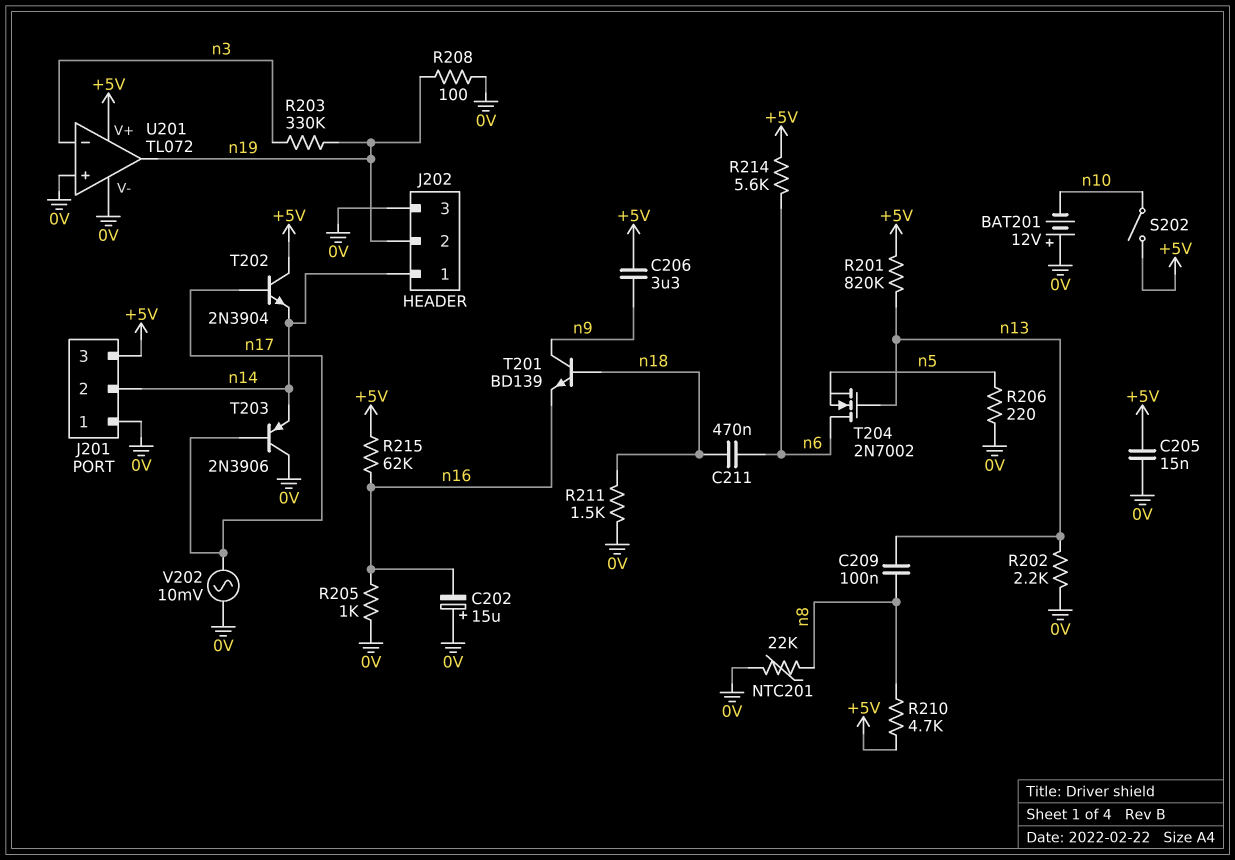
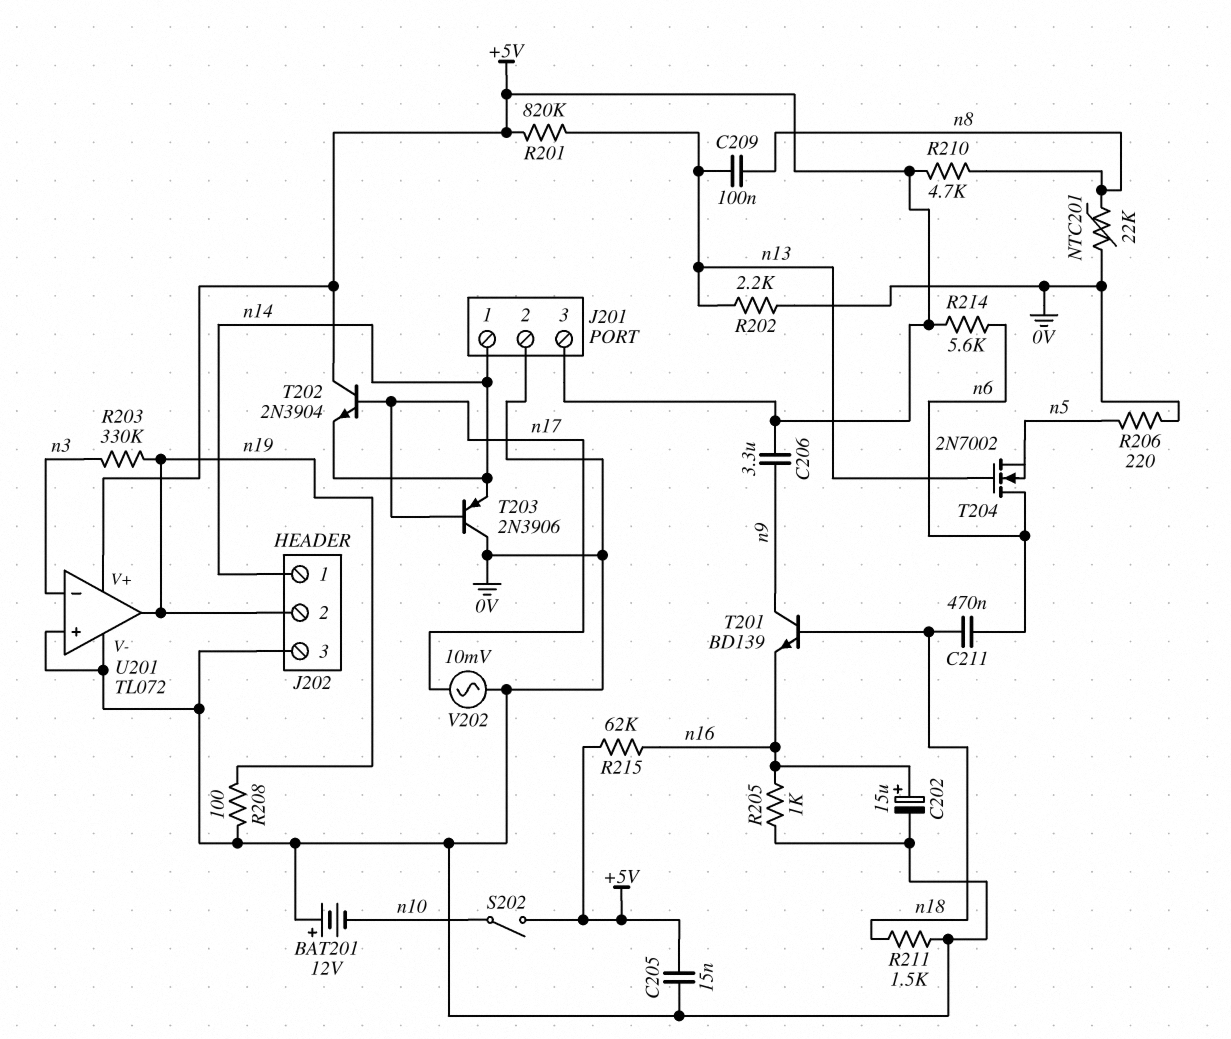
C202: 15uF (plus 0V, minus n16) -> 15uF (plus n16, minus 0V)
J201 pin 1: 0V -> n14
J201 pin 2: n14 -> 0V

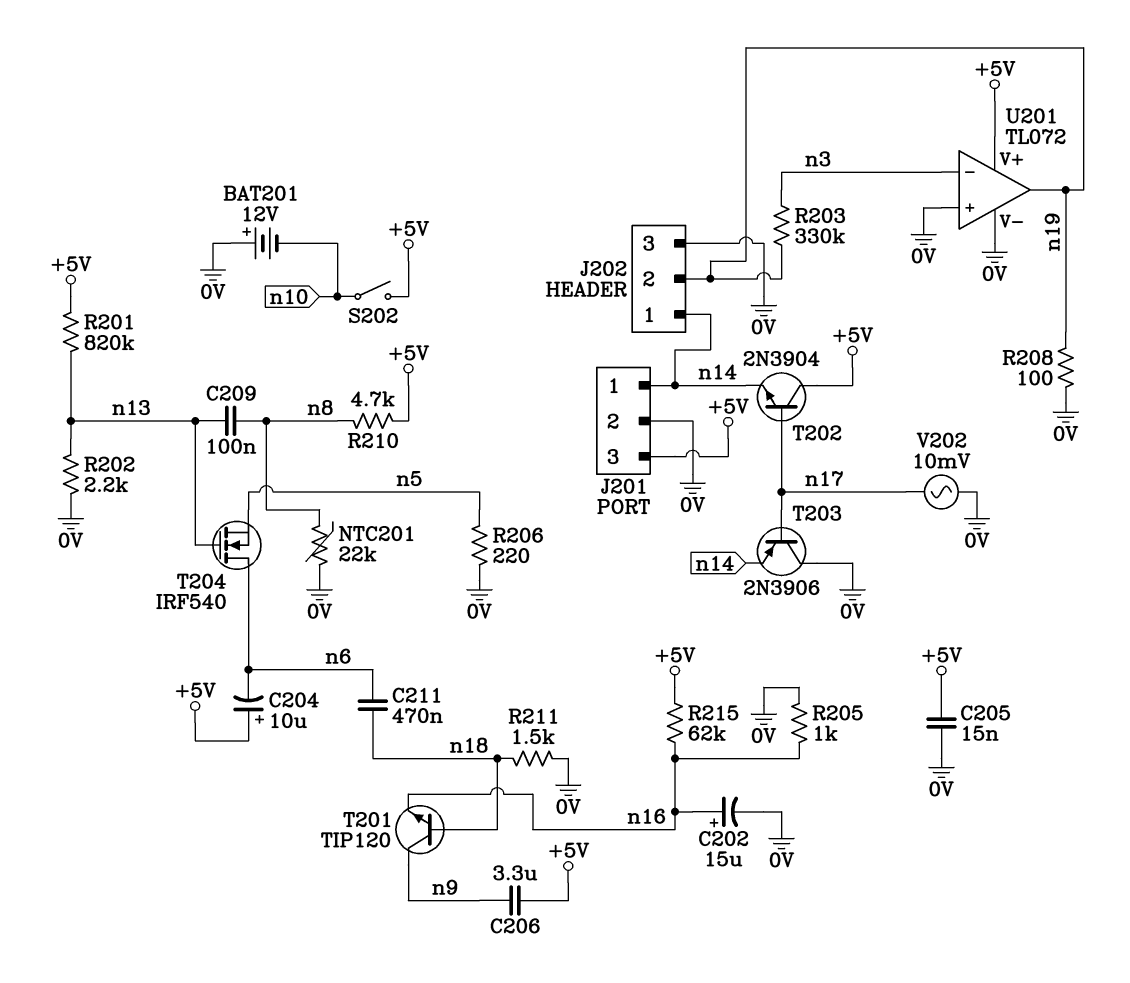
C204: none -> 10uF (plus +5V, minus n6)
R214: 5.6k (+5V, n6) -> none
T201: NPN BD139 (B n18, C n9, E n16) -> NPN TIP120 (B n18, C n9, E n16)
T204: NMOS 2N7002 (G n13, D n6, S n5) -> NMOS IRF540 (G n13, D n6, S n5)

